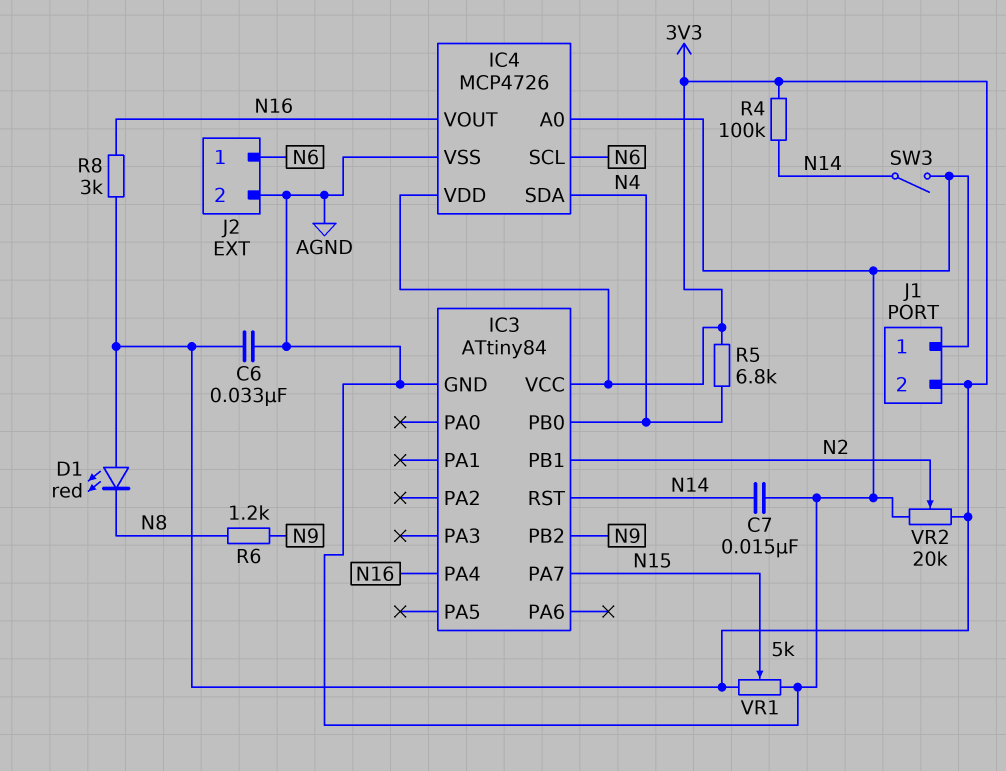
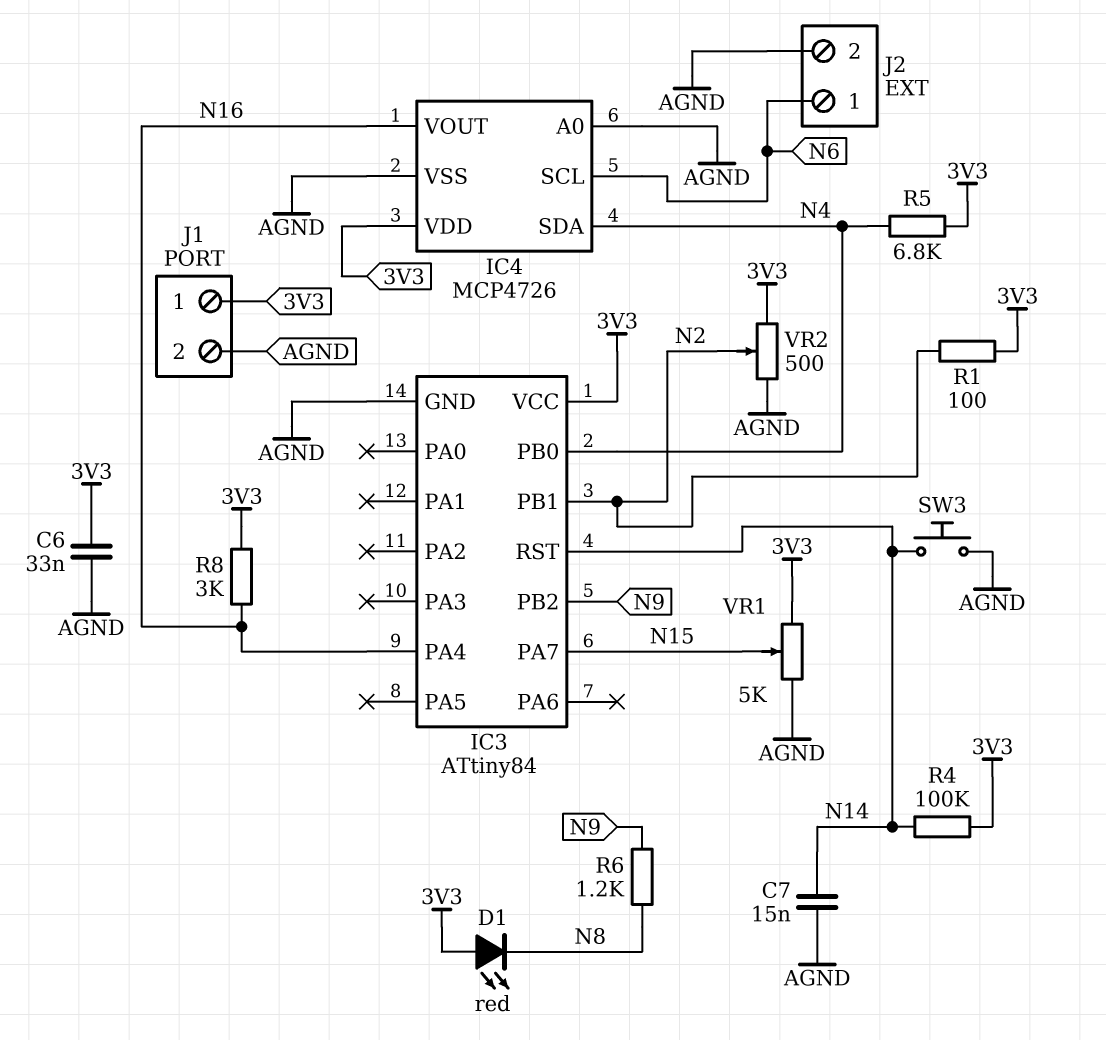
J1 pin 1: AGND -> 3V3
J1 pin 2: 3V3 -> AGND
R1: none -> 100 (3V3, N2)
SW3: switch (AGND, N14) -> button (AGND, N14)
VR2: 20k (3V3, AGND, wiper N2) -> 500 (3V3, AGND, wiper N2)

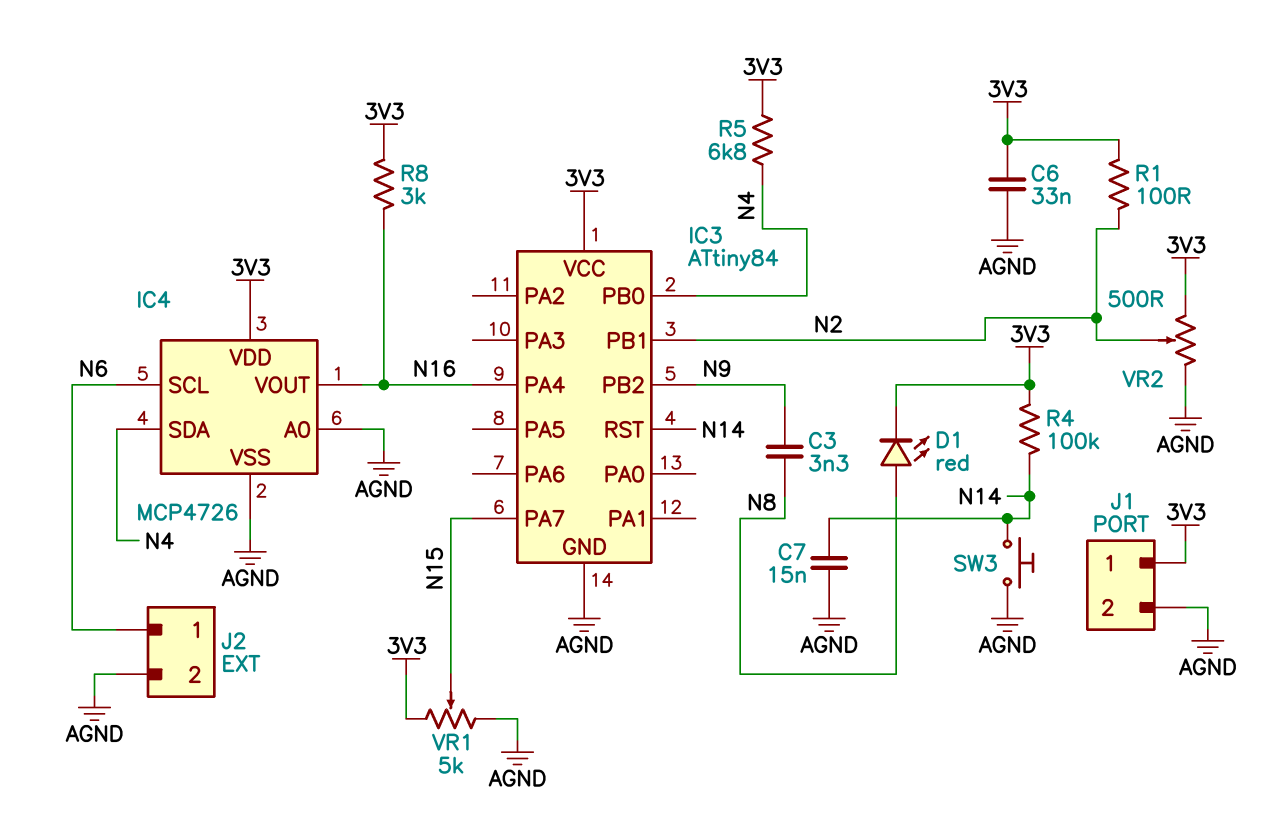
C3: none -> 3.3nF (N8, N9)
D1: LED red (A 3V3, K N8) -> LED red (A N8, K 3V3)
R6: 1.2k (N8, N9) -> none

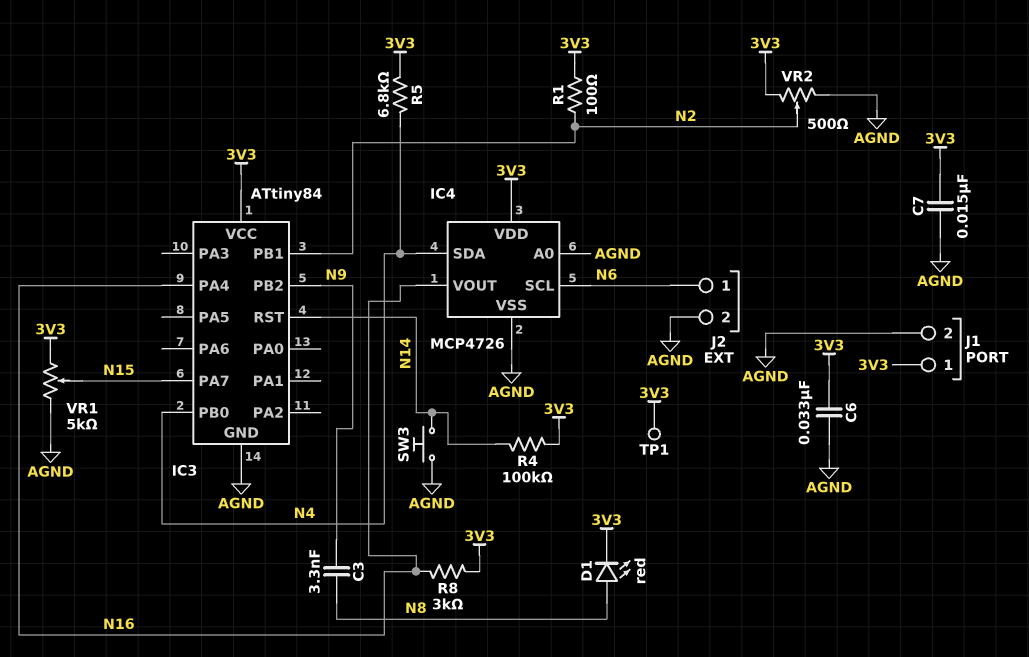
C7: 15nF (AGND, N14) -> 15nF (3V3, AGND)
TP1: none -> test point (3V3)

